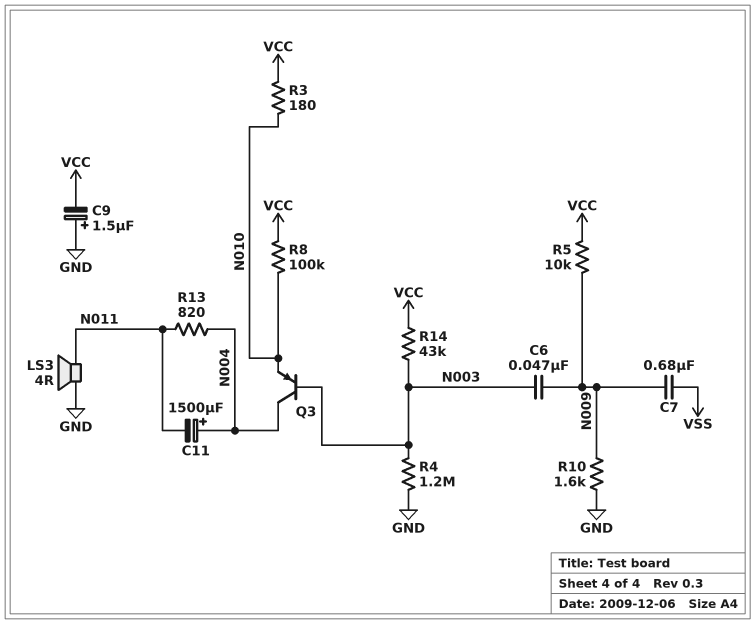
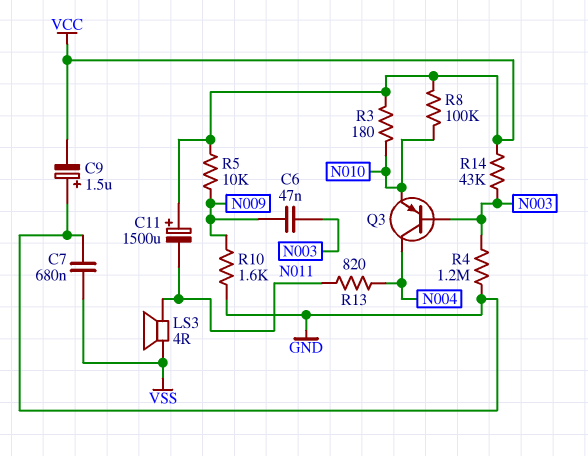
C7: 680nF (N009, VSS) -> 680nF (GND, VSS)
C11: 1500uF (plus N004, minus N011) -> 1500uF (plus VCC, minus N011)
LS3: speaker 4R (GND, N011) -> speaker 4R (N011, VSS)

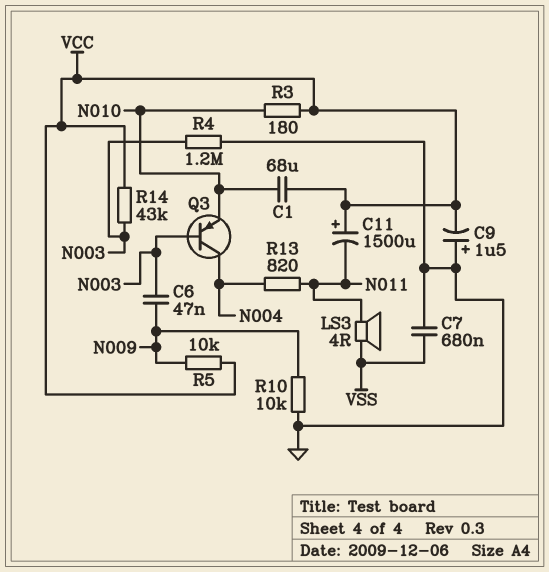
C1: none -> 68uF (N010, VCC)
R8: 100k (N010, VCC) -> none
R10: 1.6k (GND, N009) -> 10k (GND, N009)

